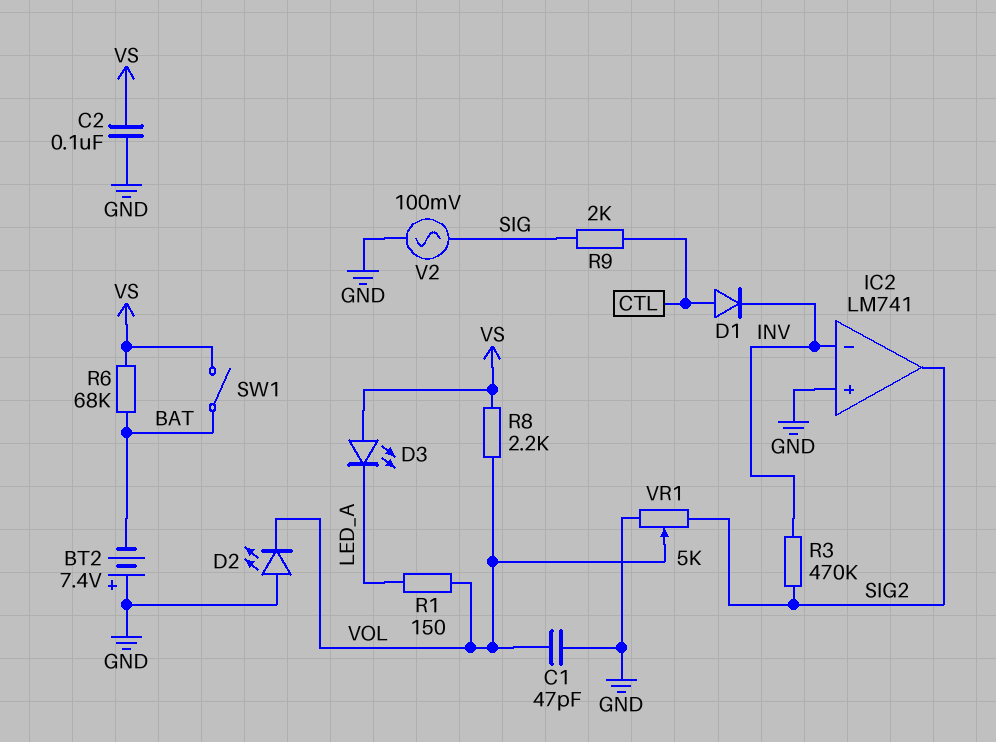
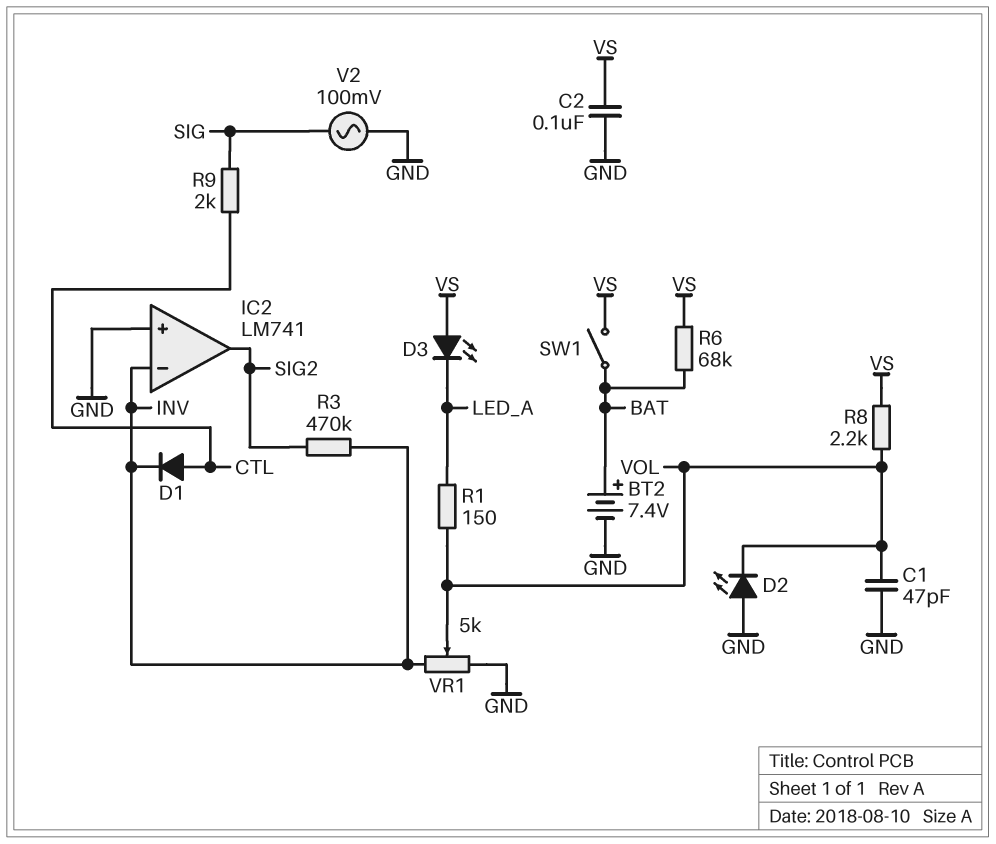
BT2: 7.4V (plus GND, minus BAT) -> 7.4V (plus BAT, minus GND)
VR1: 5k (GND, SIG2, wiper VOL) -> 5k (GND, INV, wiper VOL)

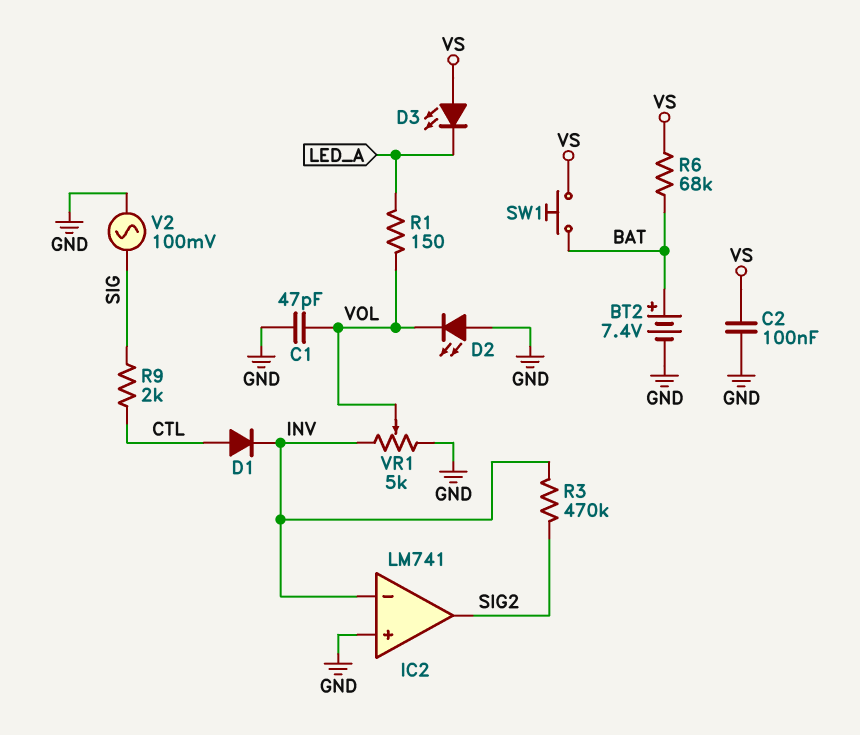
R8: 2.2k (VOL, VS) -> none
SW1: switch (BAT, VS) -> button (BAT, VS)

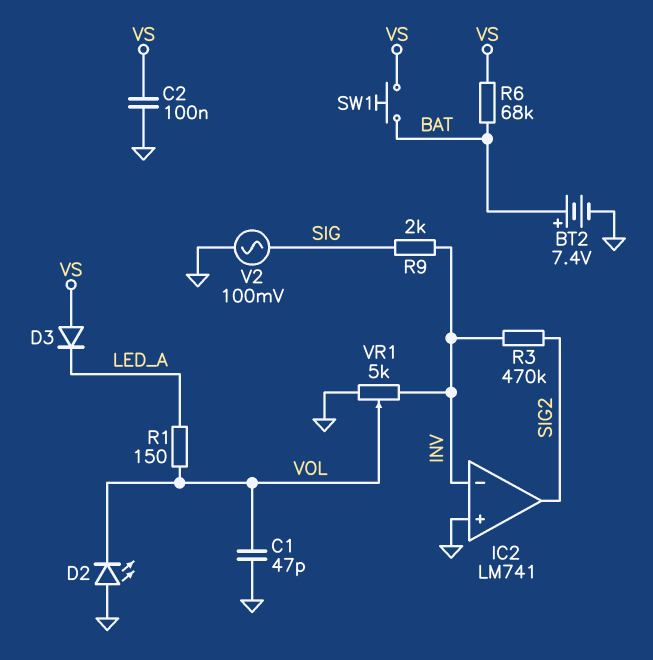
D1: diode (A CTL, K INV) -> none
D3: LED (A VS, K LED_A) -> diode (A VS, K LED_A)
R9: 2k (CTL, SIG) -> 2k (INV, SIG)

